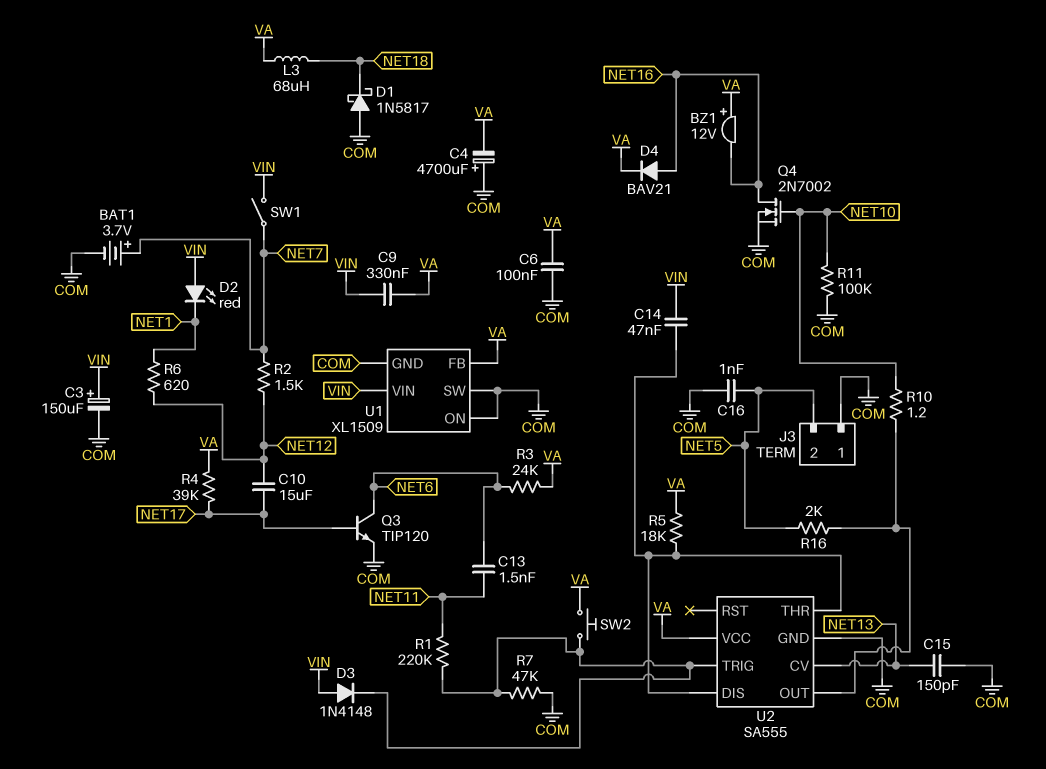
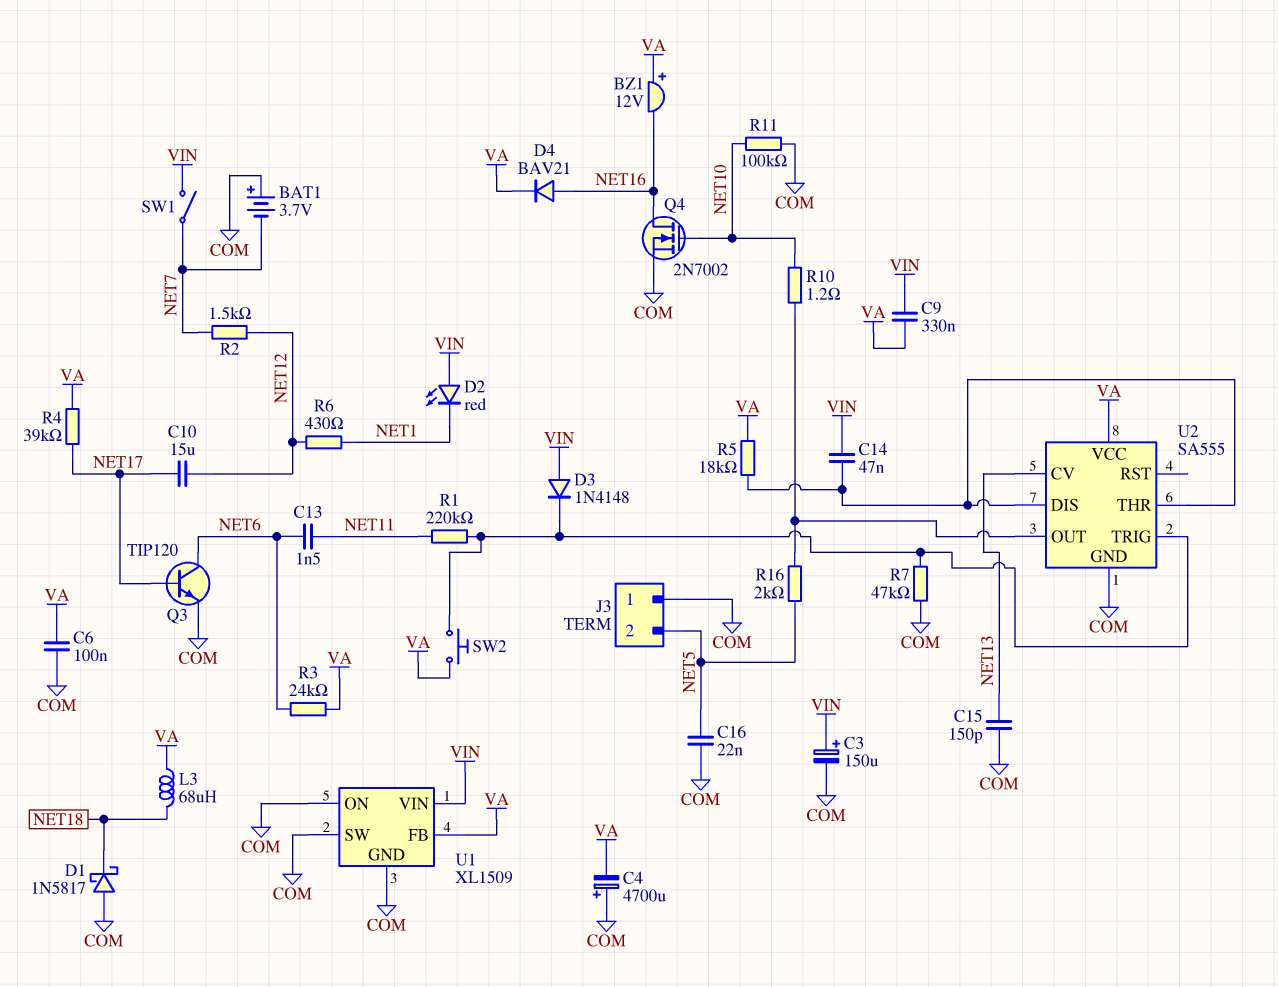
BAT1: 3.7V (plus NET7, minus COM) -> 3.7V (plus COM, minus NET7)
C16: 1nF (COM, NET5) -> 22nF (COM, NET5)
R6: 620 (NET1, NET12) -> 430 (NET1, NET12)

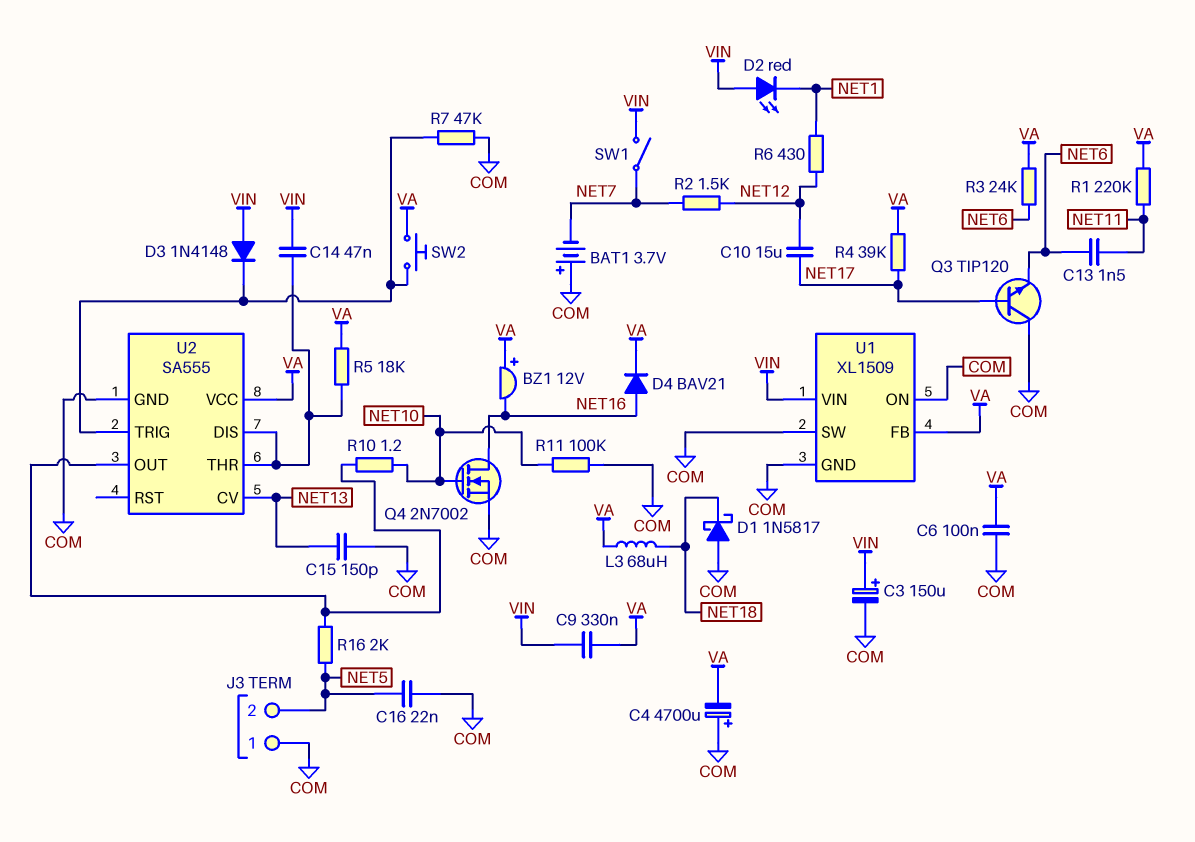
Q3: NPN TIP120 (B NET17, C NET6, E COM) -> NPN TIP120 (B NET17, C COM, E NET6)
R1: 220k (NET11, U2/TRIG) -> 220k (NET11, VA)

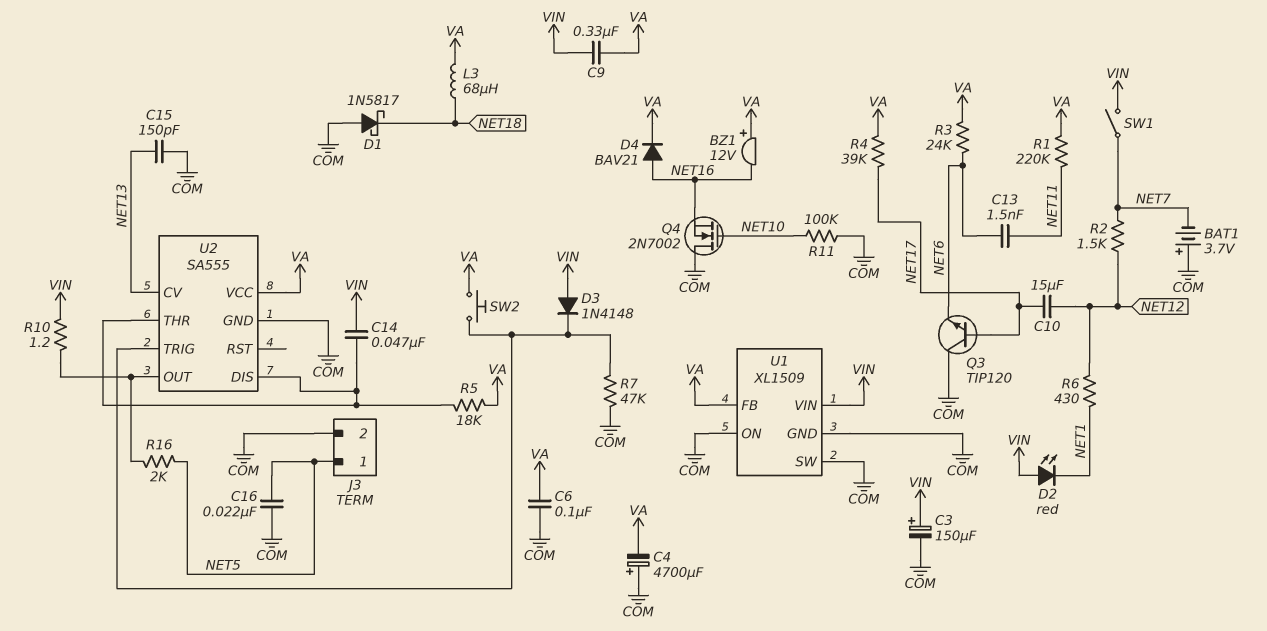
J3 pin 1: COM -> NET5
J3 pin 2: NET5 -> COM
Q4: NMOS 2N7002 (G NET10, D NET16, S COM) -> NMOS 2N7002 (G NET10, D COM, S NET16)
R10: 1.2 (NET10, U2/OUT) -> 1.2 (U2/OUT, VIN)

